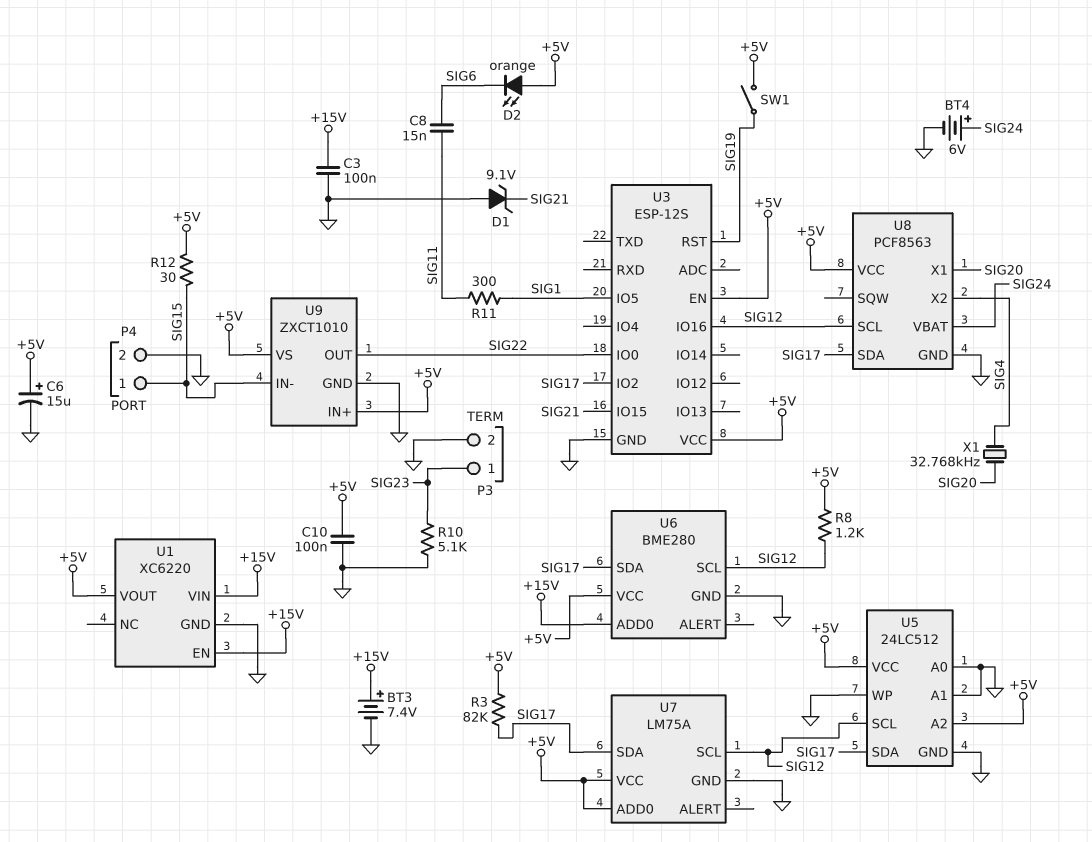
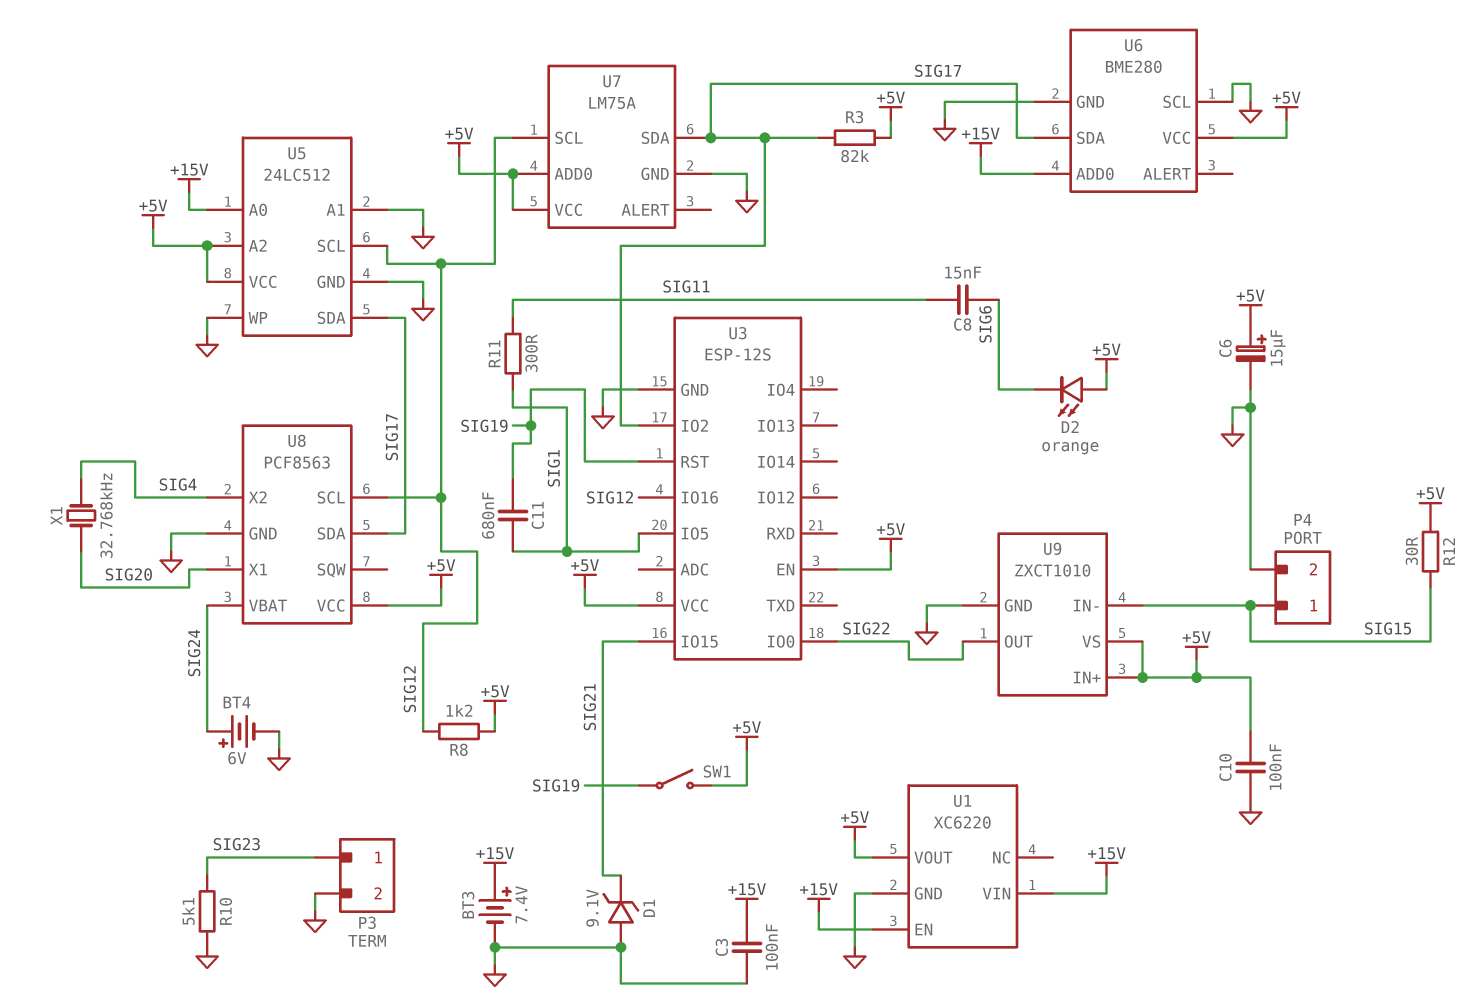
C11: none -> 680nF (SIG1, SIG19)
U5 pin A0: GND -> +15V
U6 pin SCL: SIG12 -> GND

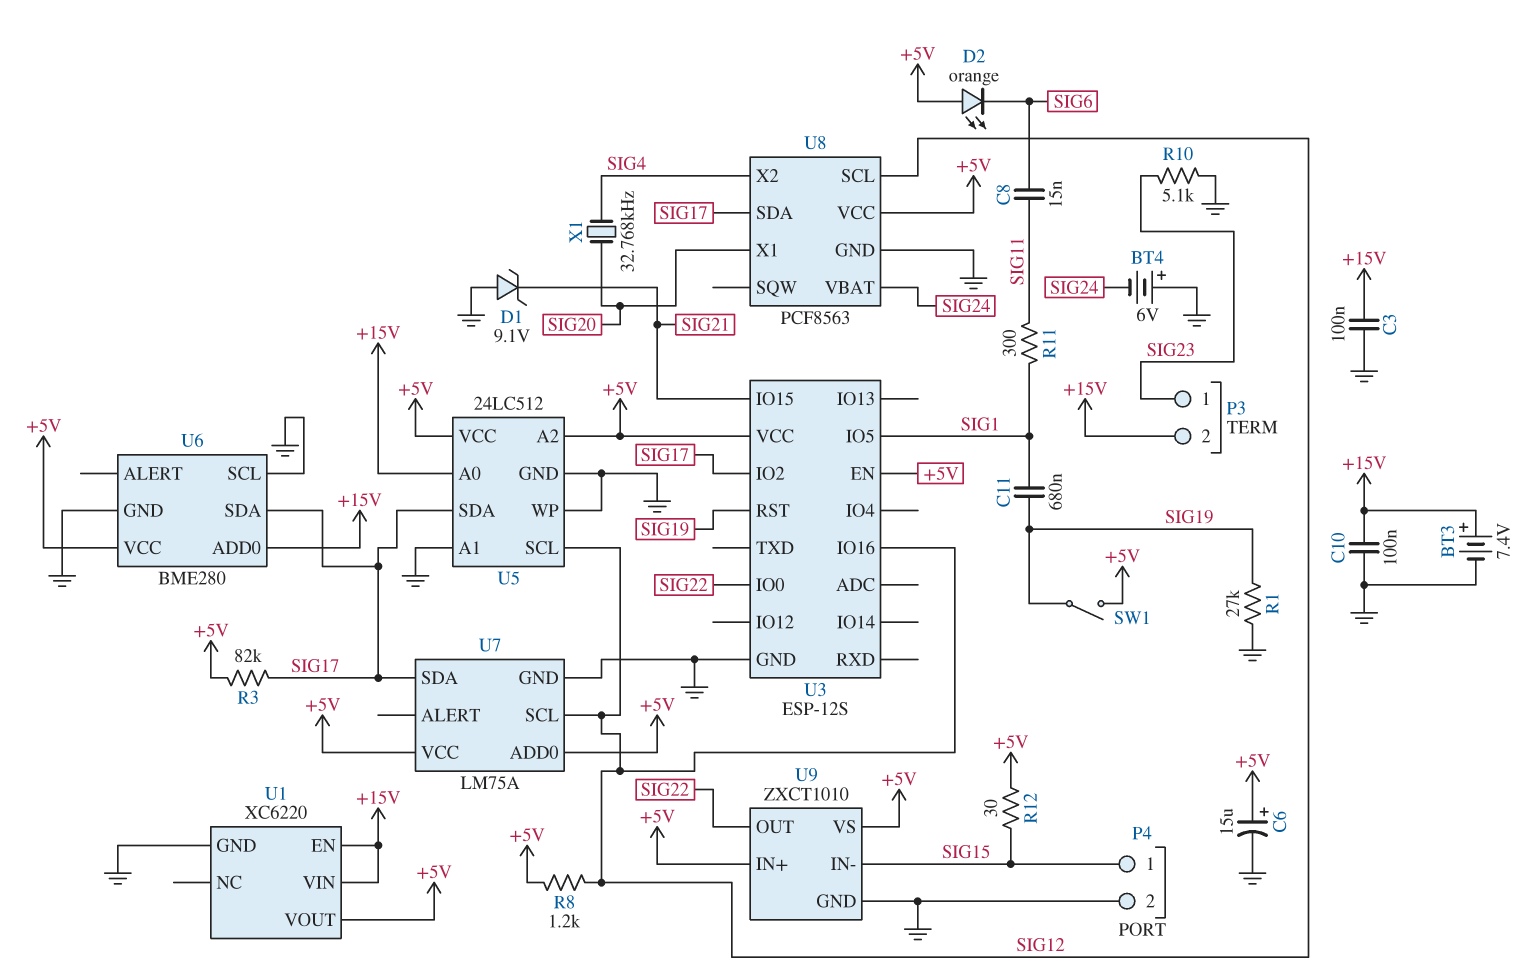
BT4: 6V (plus SIG24, minus GND) -> 6V (plus GND, minus SIG24)
C10: 100nF (+5V, GND) -> 100nF (+15V, GND)
P3 pin 2: GND -> +15V
R1: none -> 27k (GND, SIG19)

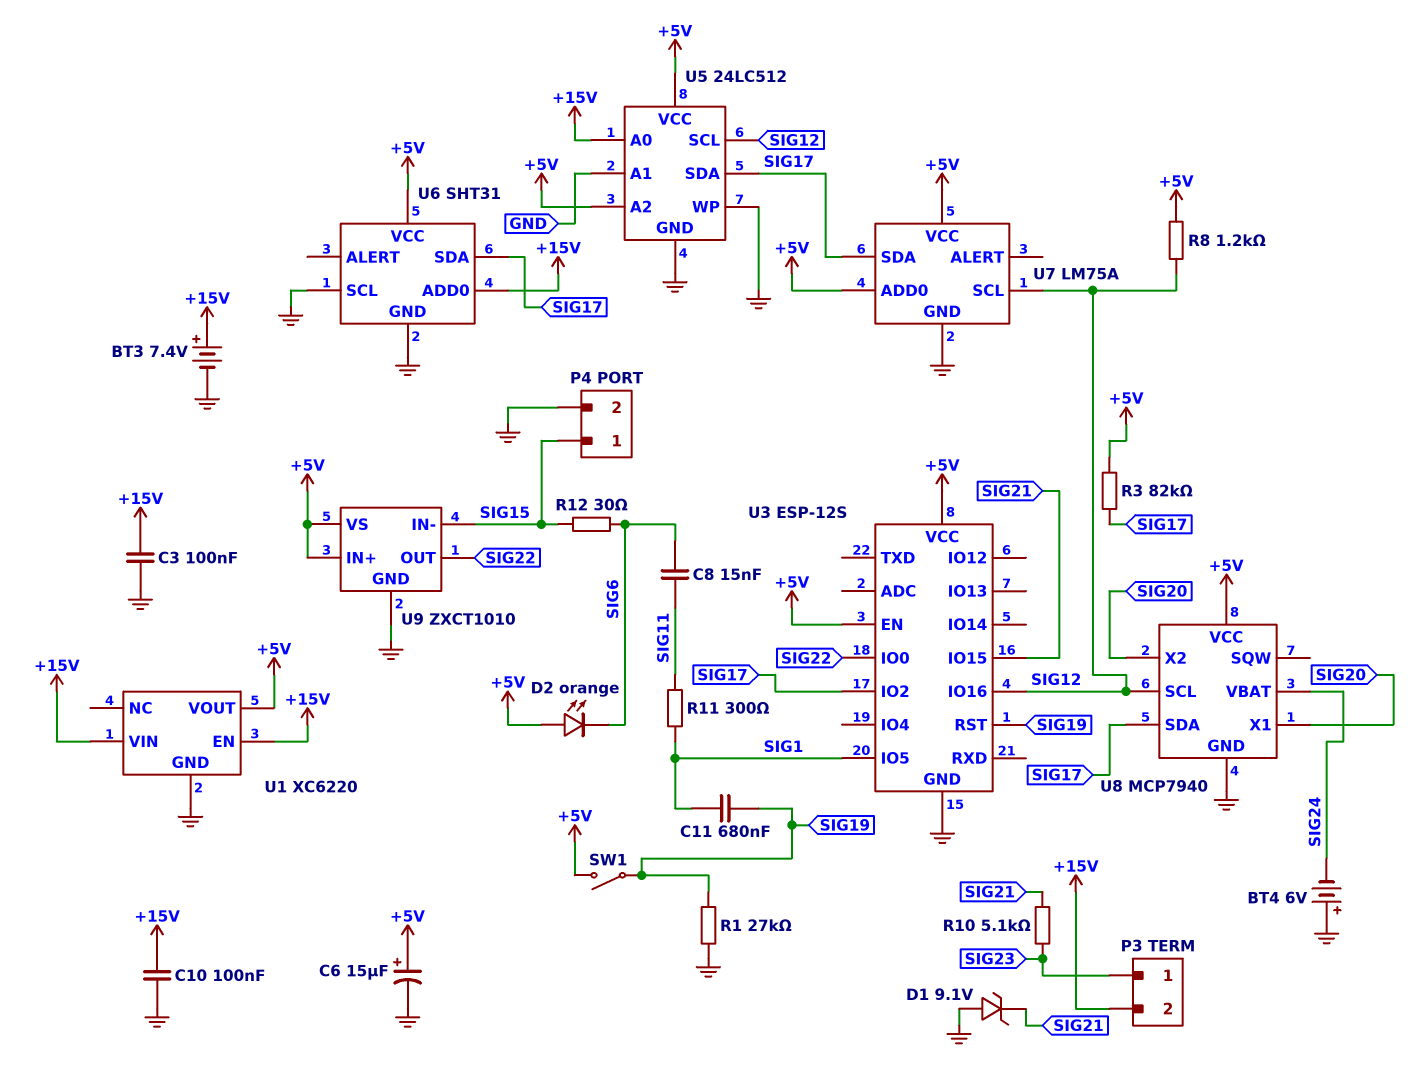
R10: 5.1k (GND, SIG23) -> 5.1k (SIG21, SIG23)
R12: 30 (+5V, SIG15) -> 30 (SIG6, SIG15)
U6: BME280 -> SHT31
U8: PCF8563 -> MCP7940
U8 pin X2: SIG4 -> SIG20
X1: 32.768kHz (SIG4, SIG20) -> none

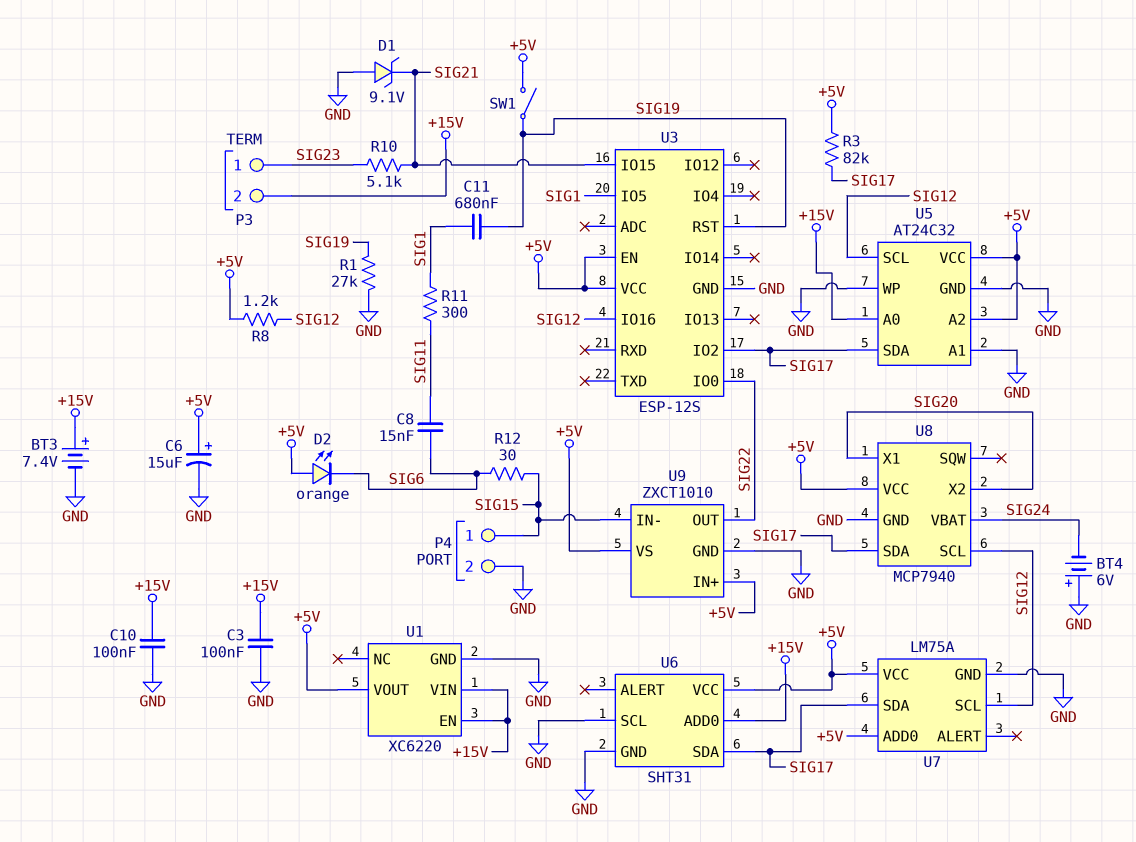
U5: 24LC512 -> AT24C32

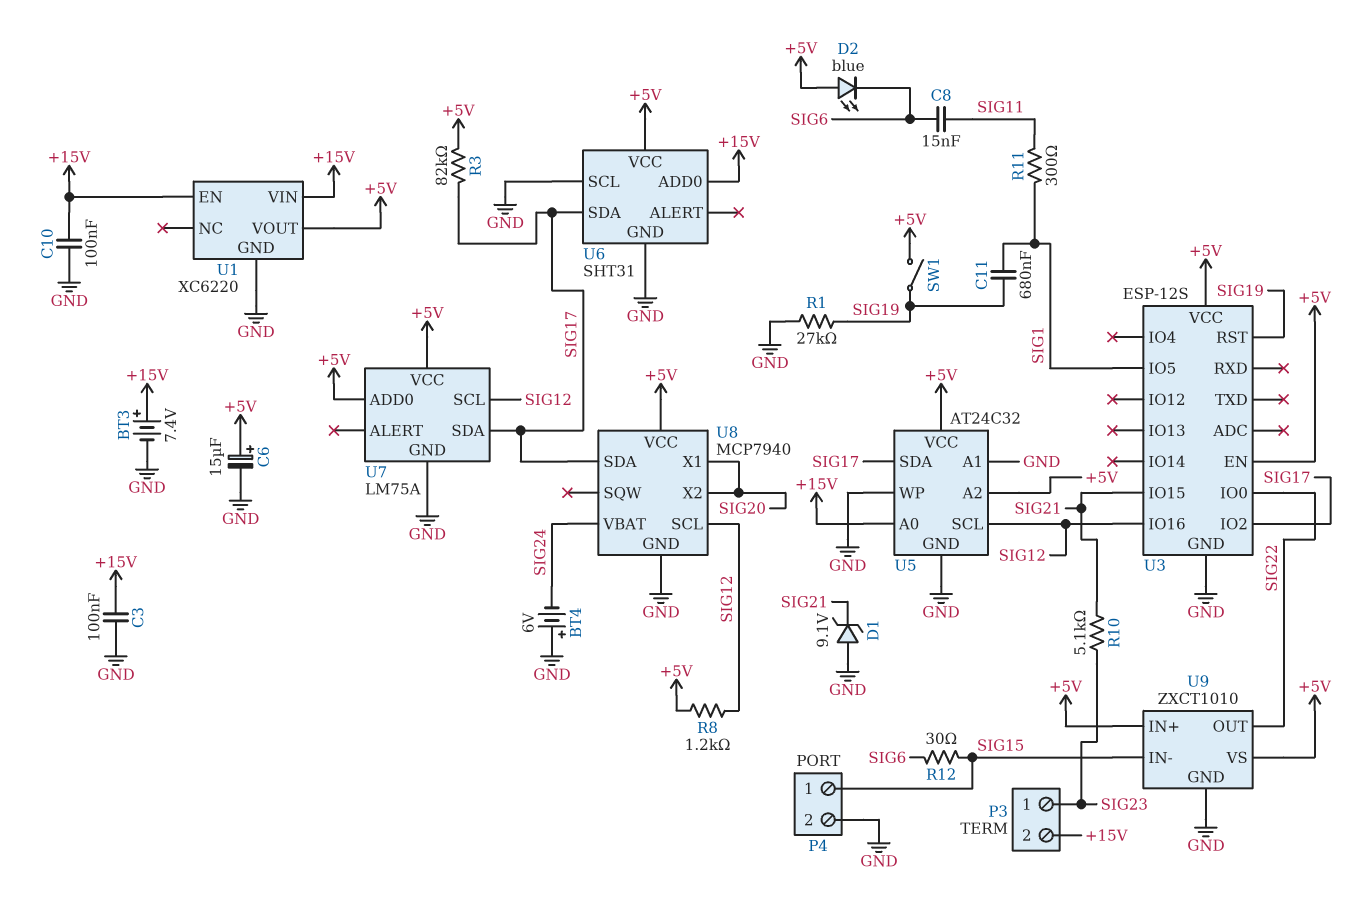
D2: LED orange (A +5V, K SIG6) -> LED blue (A +5V, K SIG6)

